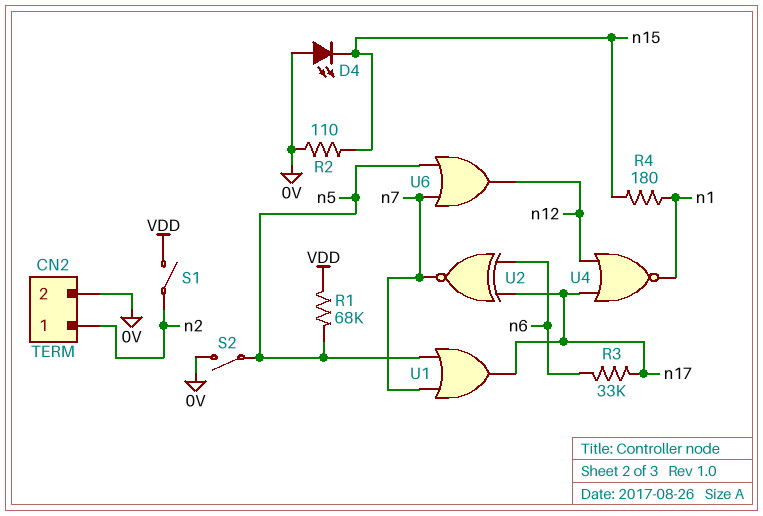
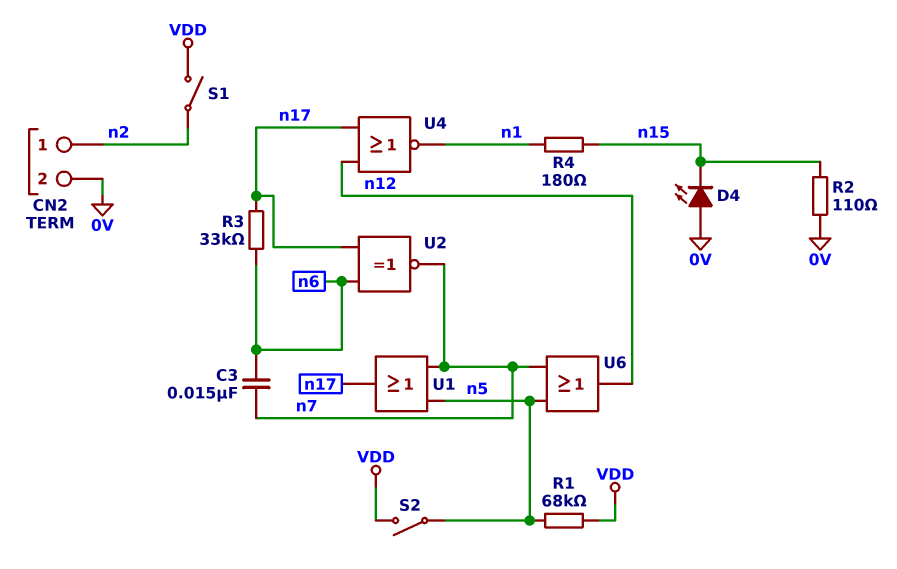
C3: none -> 15nF (n6, n7)
S2: switch (0V, n5) -> switch (VDD, n5)

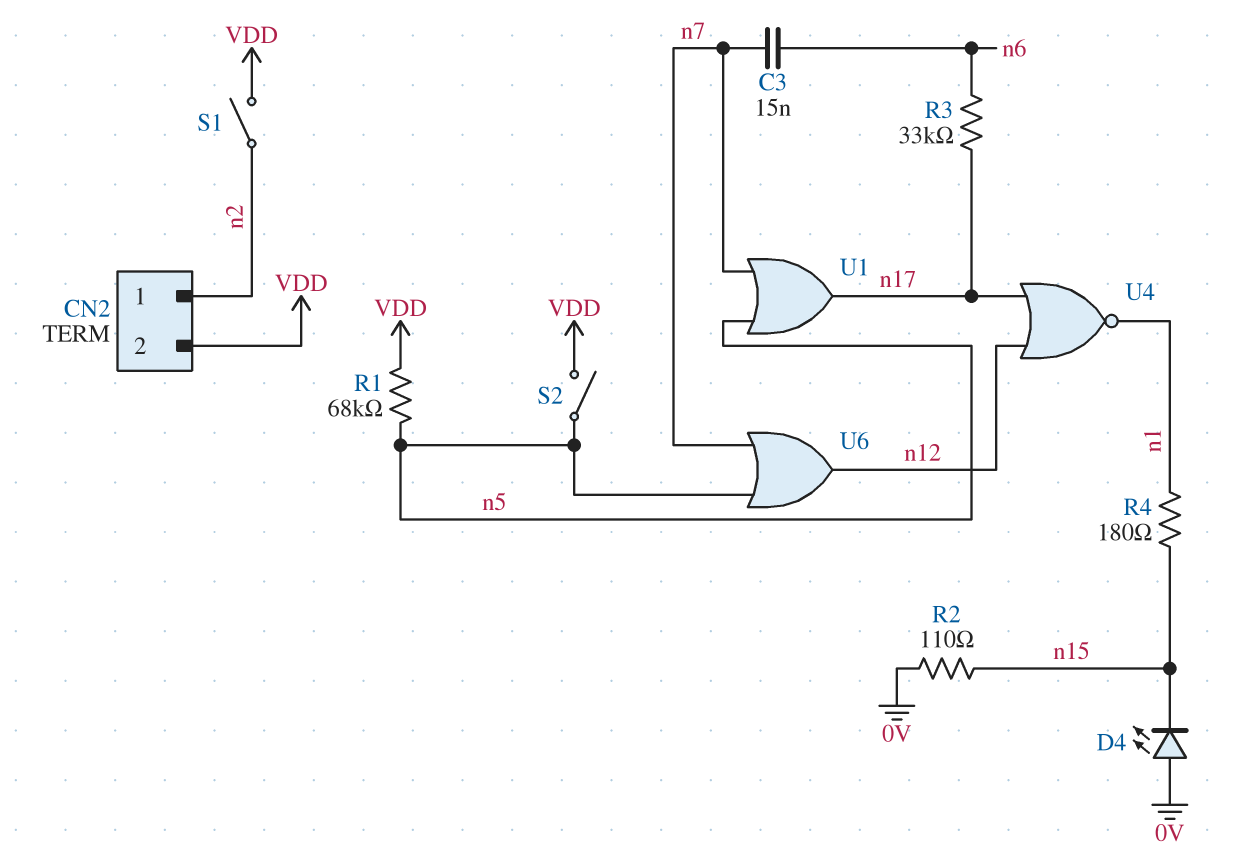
CN2 pin 2: 0V -> VDD
U2: XNOR (in n6, in n17, out n7) -> none

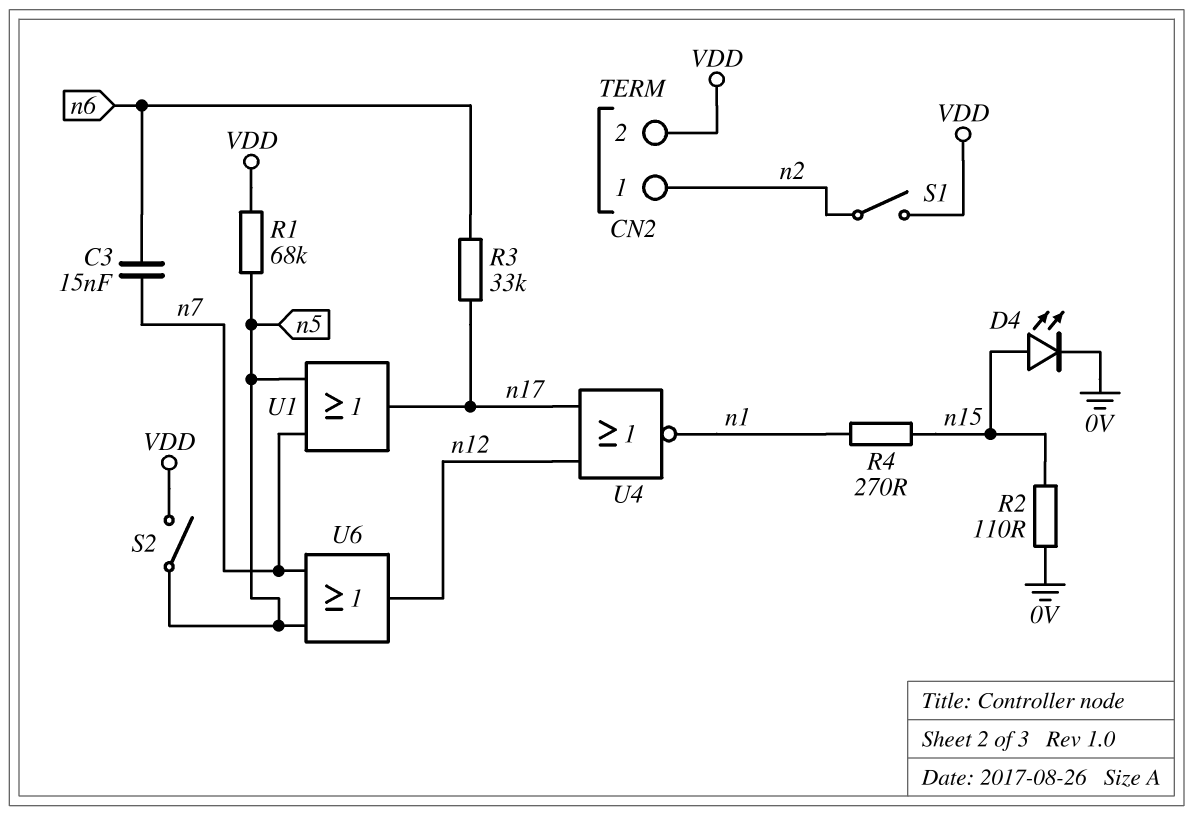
D4: LED (A 0V, K n15) -> LED (A n15, K 0V)
R4: 180 (n1, n15) -> 270 (n1, n15)

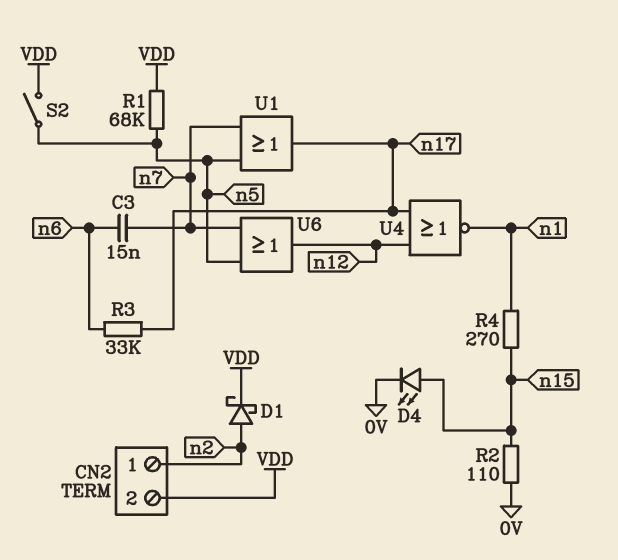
D1: none -> schottky (A n2, K VDD)
S1: switch (VDD, n2) -> none

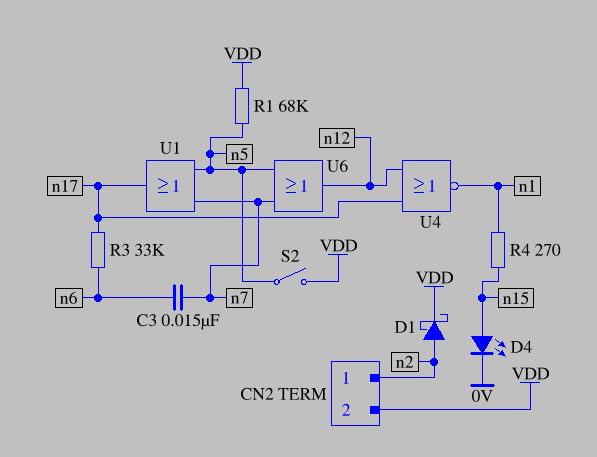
R2: 110 (0V, n15) -> none

